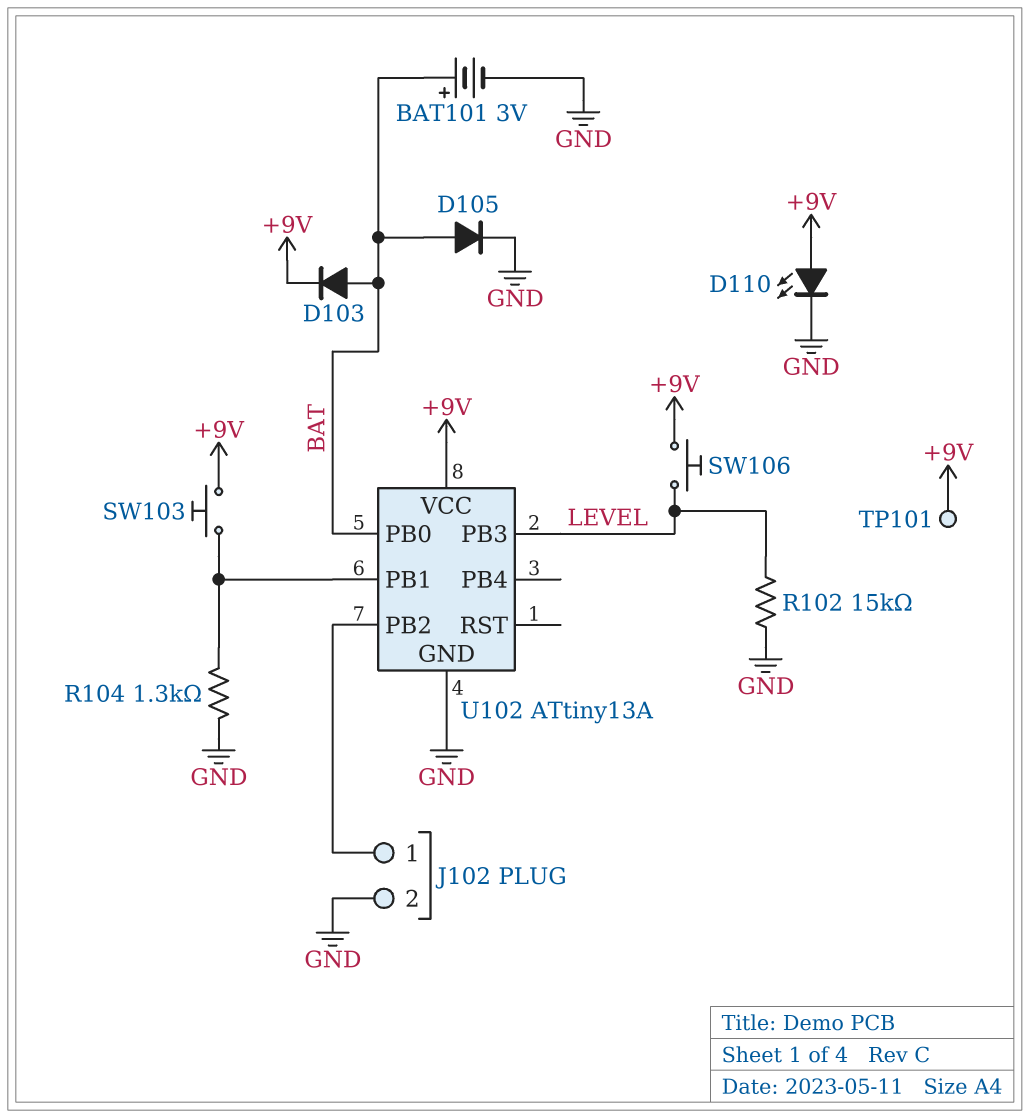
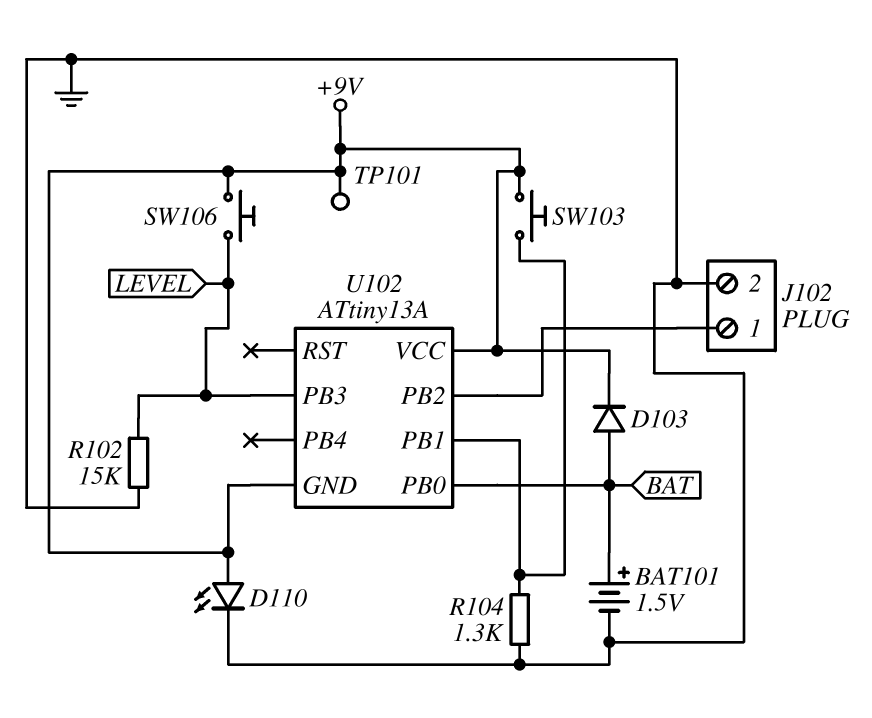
BAT101: 3V (plus BAT, minus GND) -> 1.5V (plus BAT, minus GND)
D105: diode (A BAT, K GND) -> none
U102 pin GND: GND -> +9V

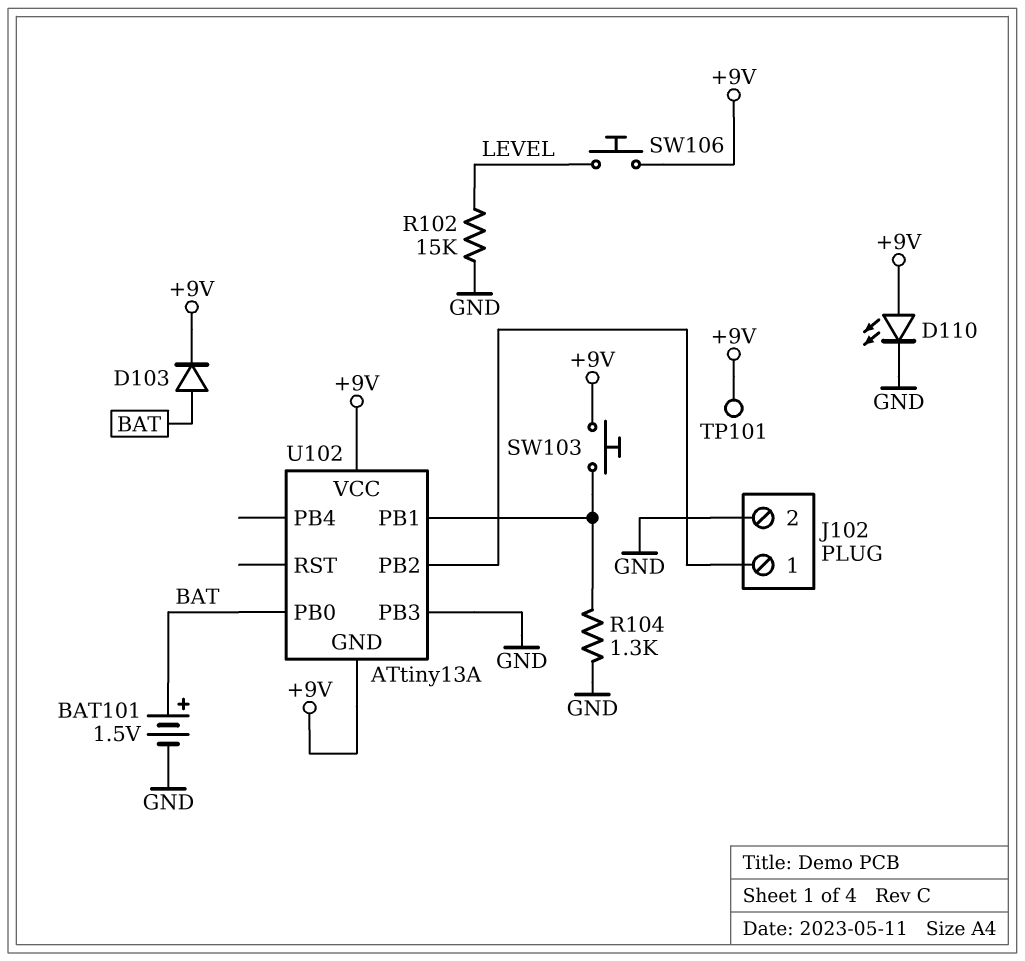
U102 pin PB3: LEVEL -> GND

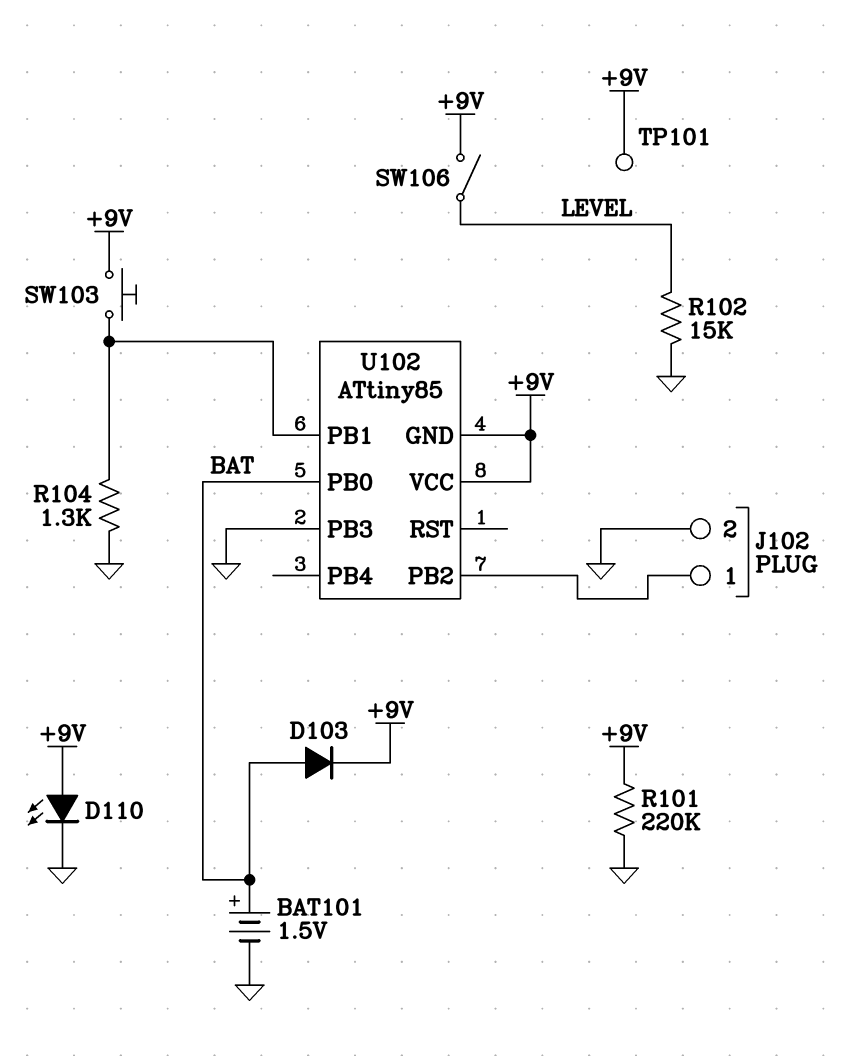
R101: none -> 220k (+9V, GND)
SW106: button (+9V, LEVEL) -> switch (+9V, LEVEL)
U102: ATtiny13A -> ATtiny85

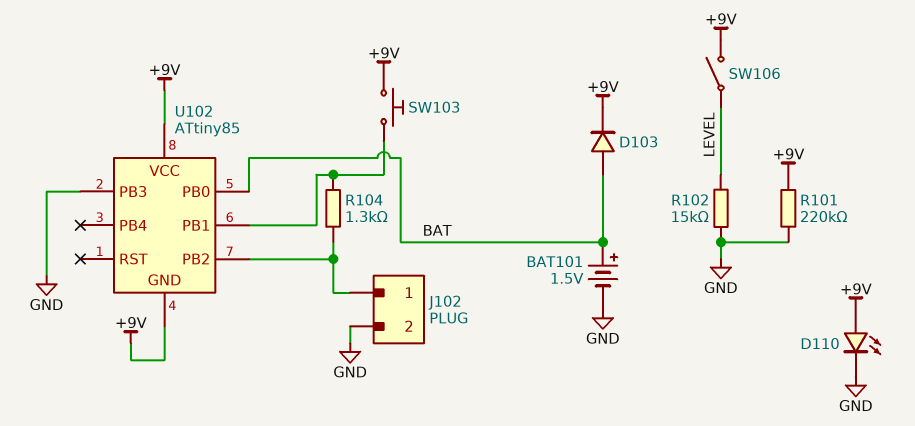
R104: 1.3k (GND, U102/PB1) -> 1.3k (J102/1, U102/PB1)
TP101: test point (+9V) -> none

